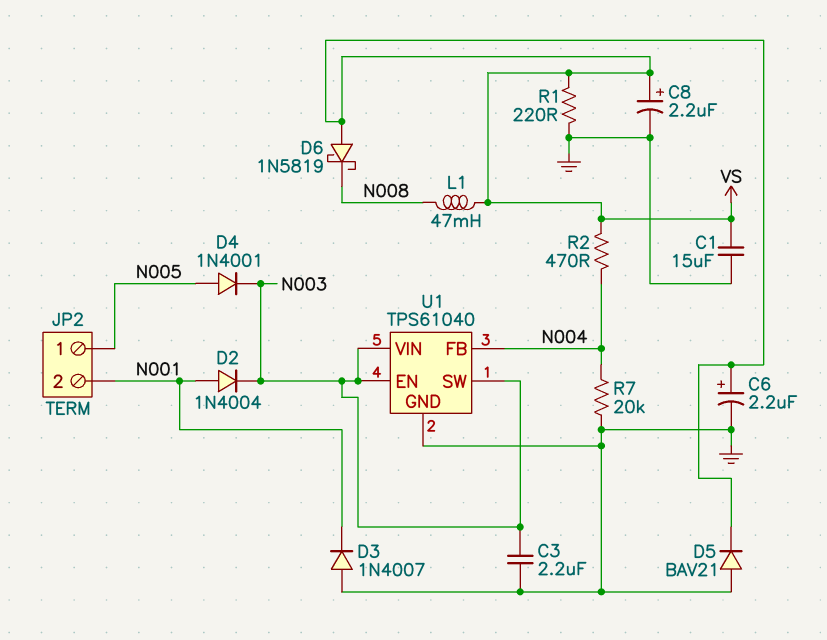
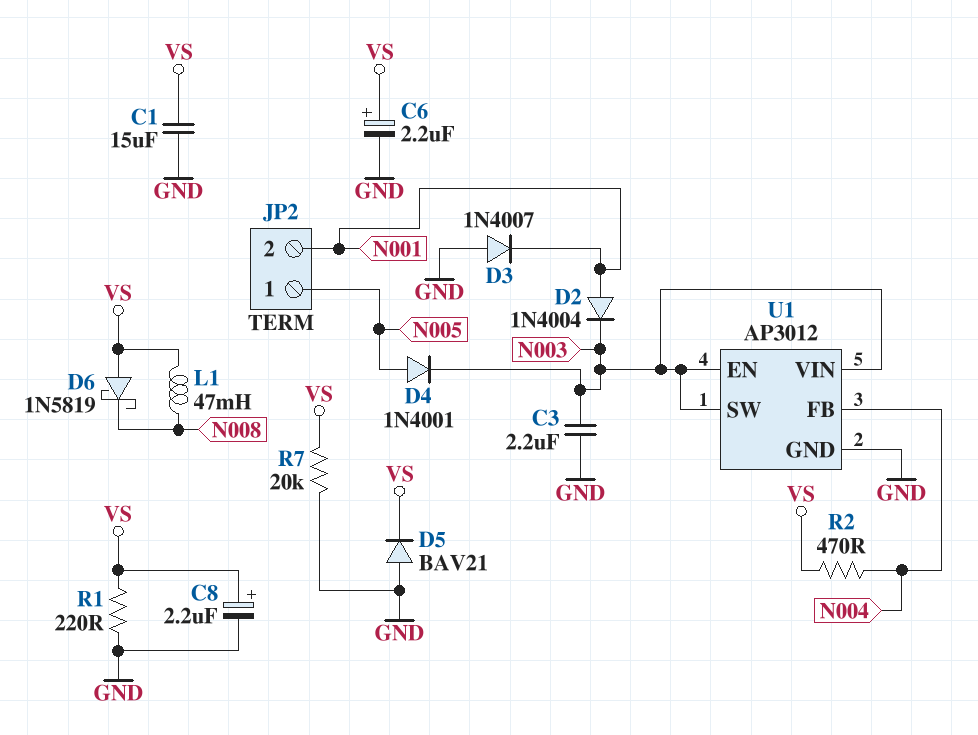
R7: 20k (GND, N004) -> 20k (GND, VS)
U1: TPS61040 -> AP3012

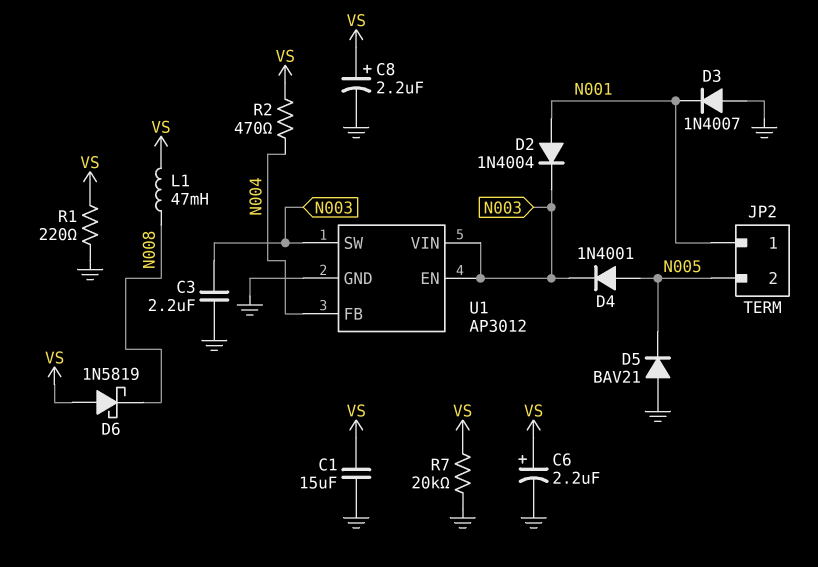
D5: diode BAV21 (A GND, K VS) -> diode BAV21 (A GND, K N005)
JP2 pin 1: N005 -> N001
JP2 pin 2: N001 -> N005

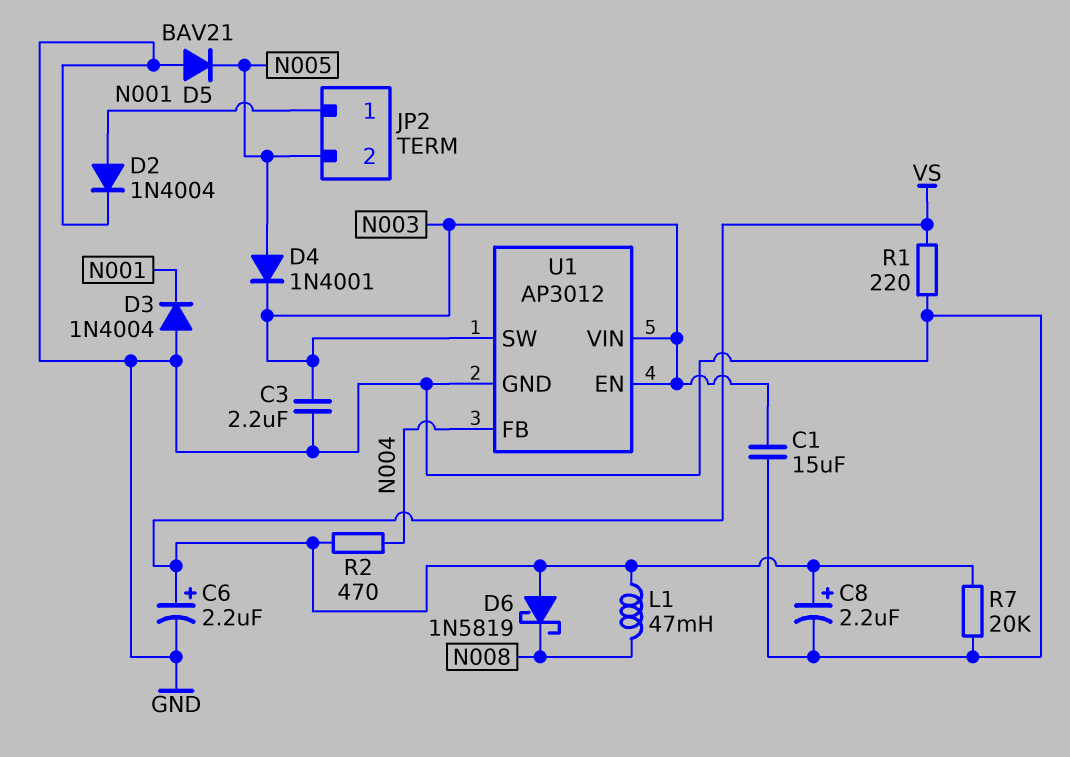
C1: 15uF (GND, VS) -> 15uF (GND, N003)
D2: diode 1N4004 (A N001, K N003) -> diode 1N4004 (A N001, K GND)
D3: diode 1N4007 (A GND, K N001) -> diode 1N4004 (A GND, K N001)

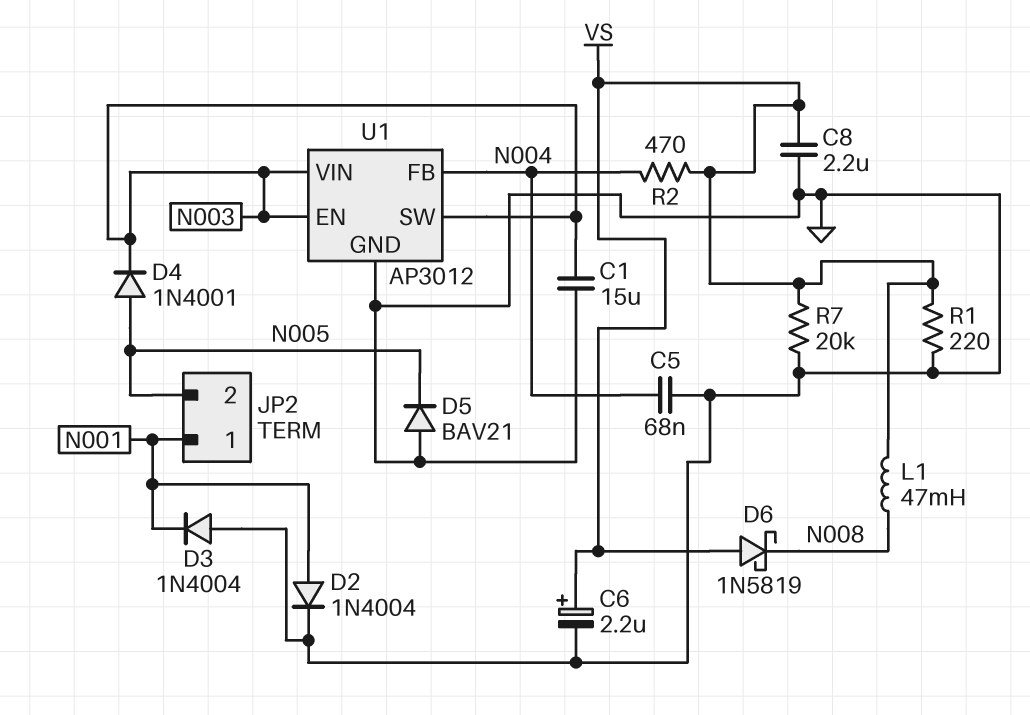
C3: 2.2uF (GND, N003) -> none
C5: none -> 68nF (GND, N004)
C8: 2.2uF (plus VS, minus GND) -> 2.2uF (GND, VS)

